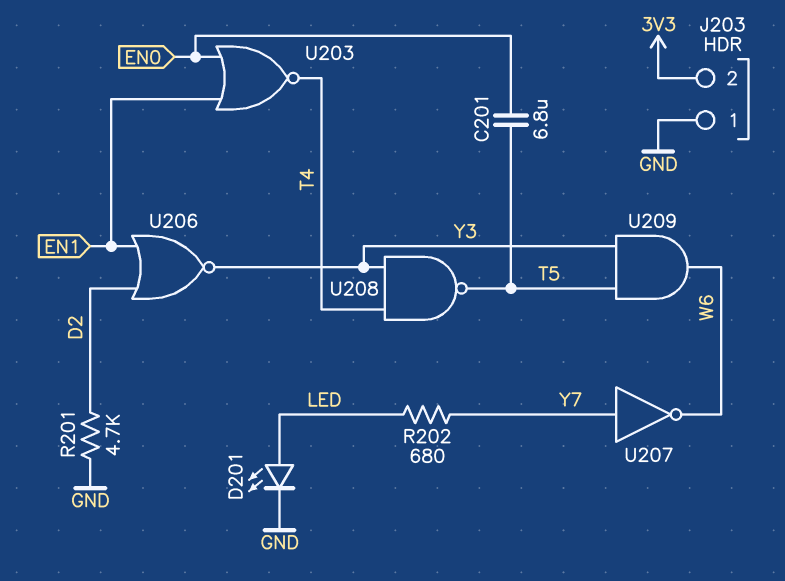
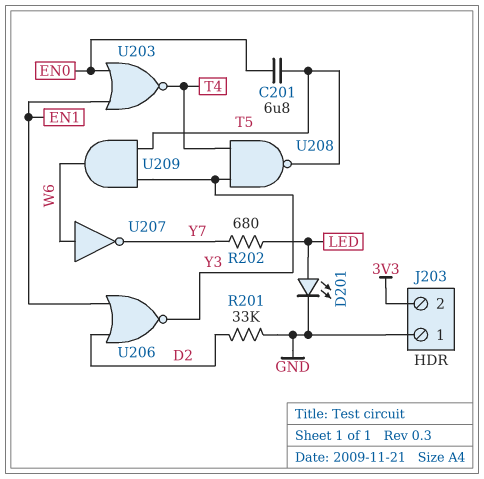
R201: 4.7k (D2, GND) -> 33k (D2, GND)
U207: NOT (in Y7, out W6) -> NOT (in W6, out Y7)

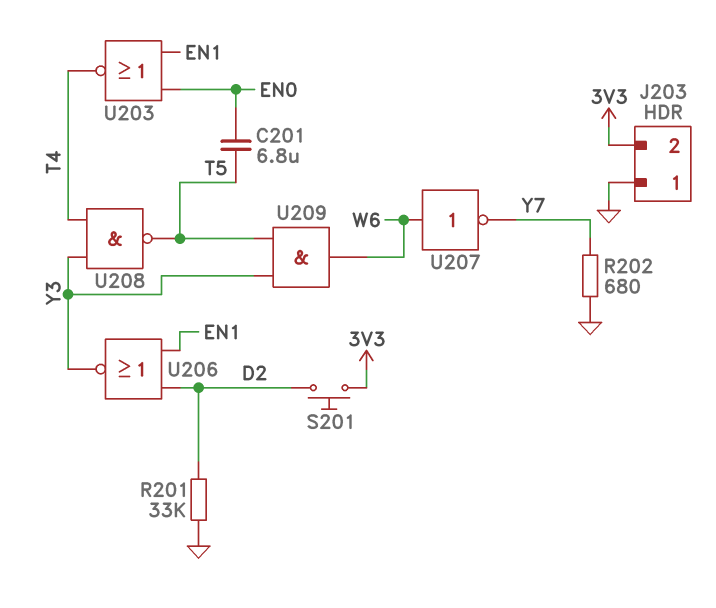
D201: LED (A LED, K GND) -> none
R202: 680 (LED, Y7) -> 680 (GND, Y7)
S201: none -> button (3V3, D2)

